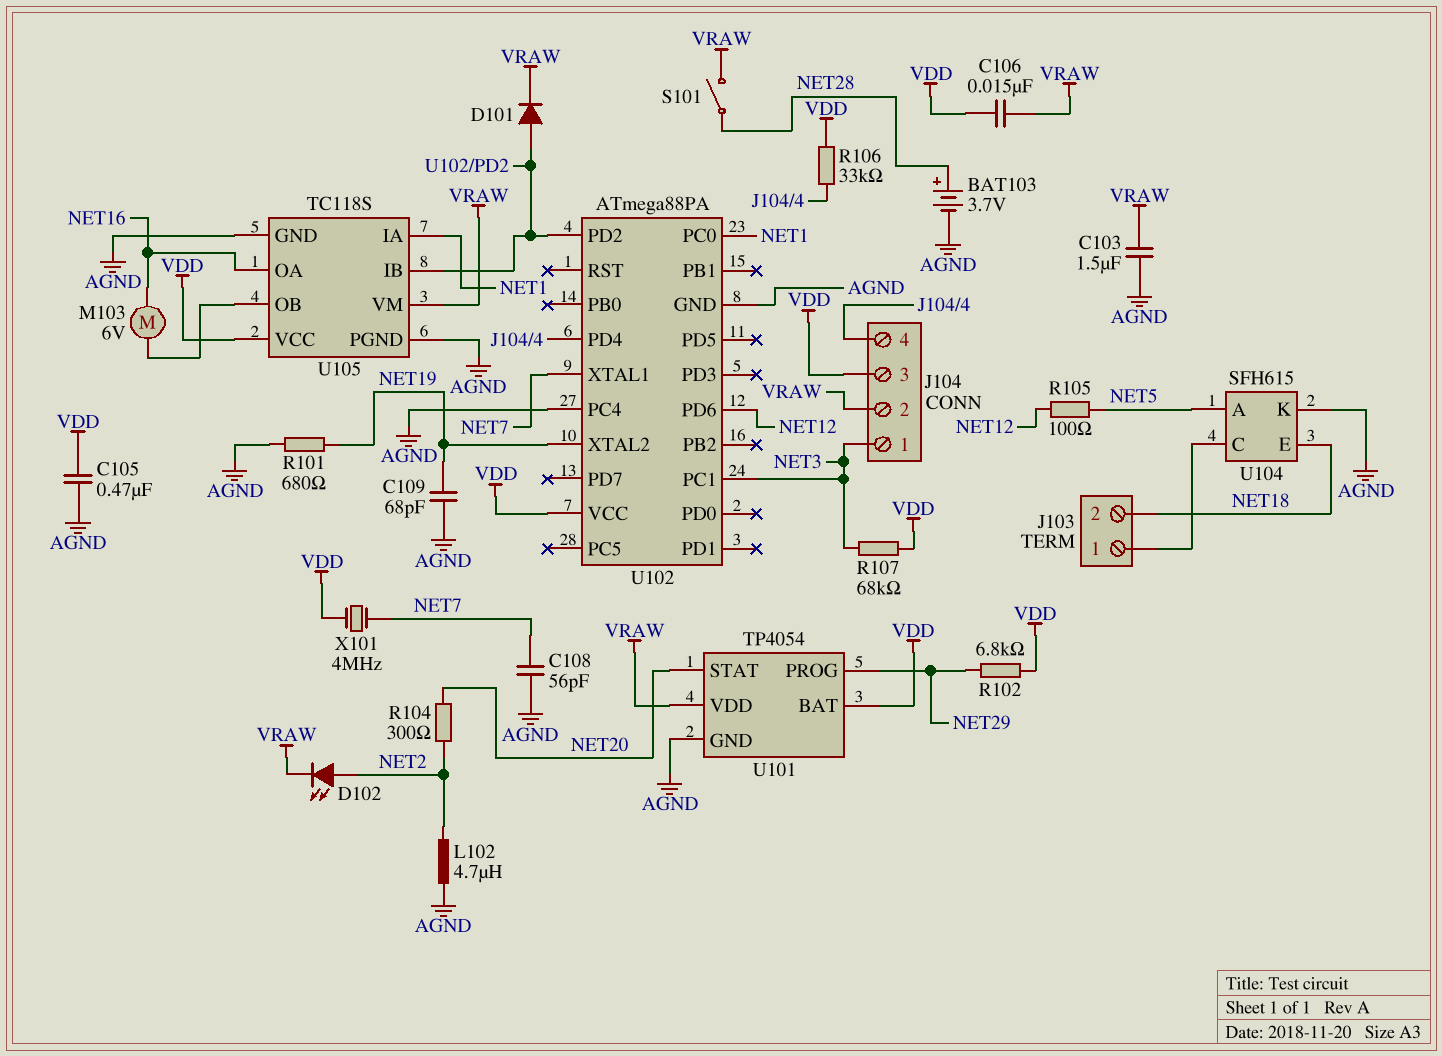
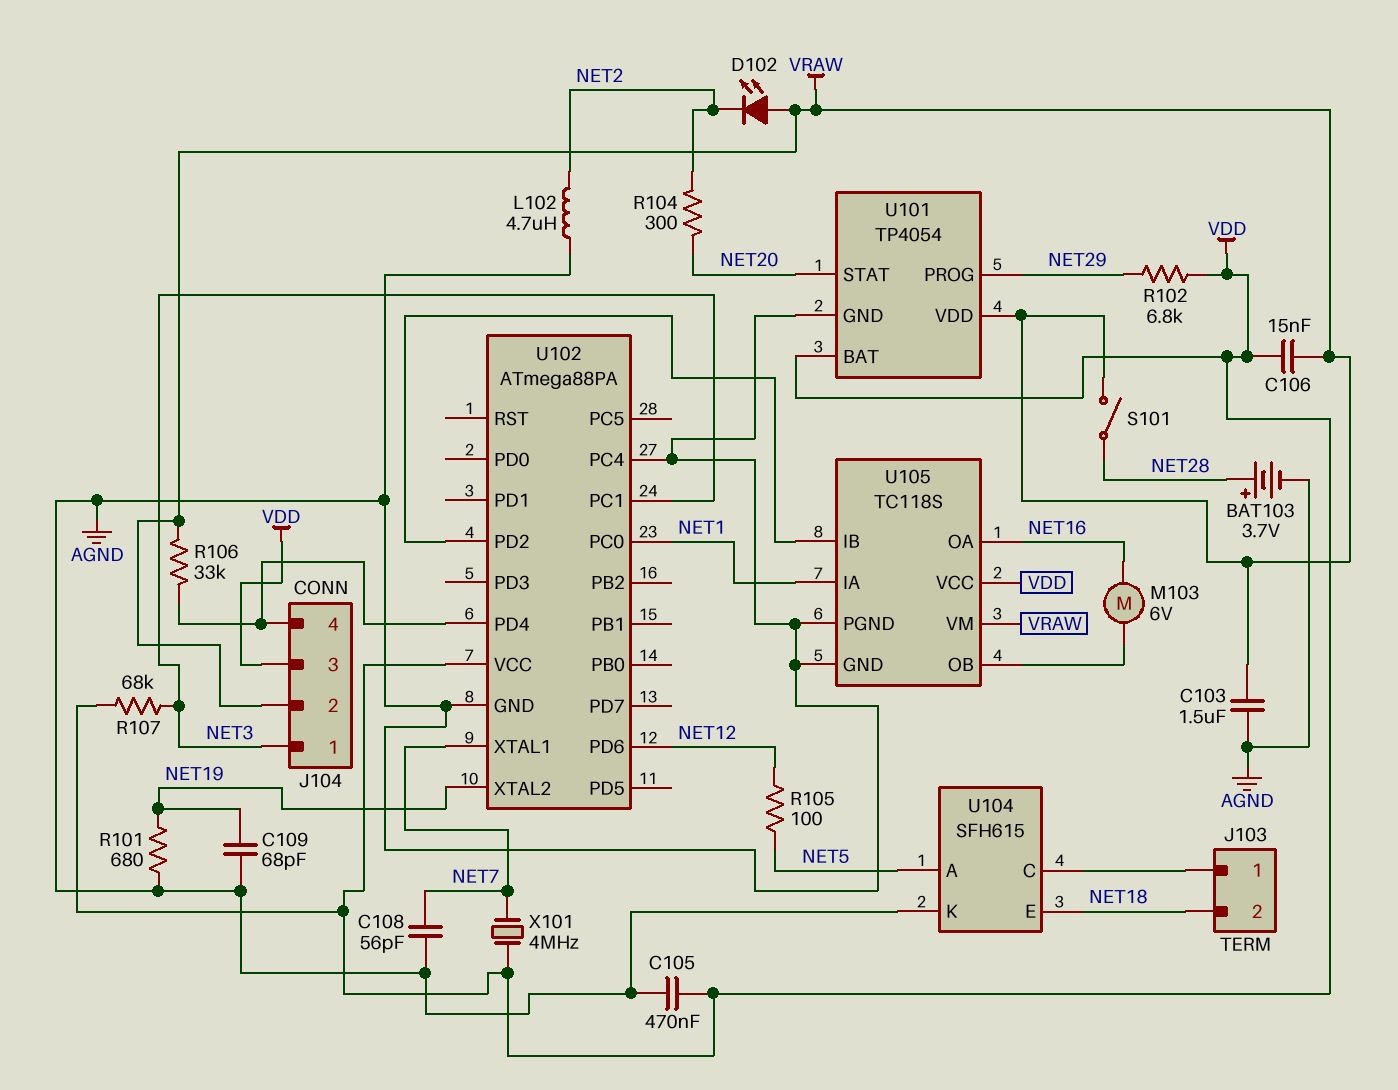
D101: diode (A U102/PD2, K VRAW) -> none
D102: LED (A NET2, K VRAW) -> LED (A VRAW, K NET2)
R106: 33k (J104/4, VDD) -> 33k (J104/4, VRAW)

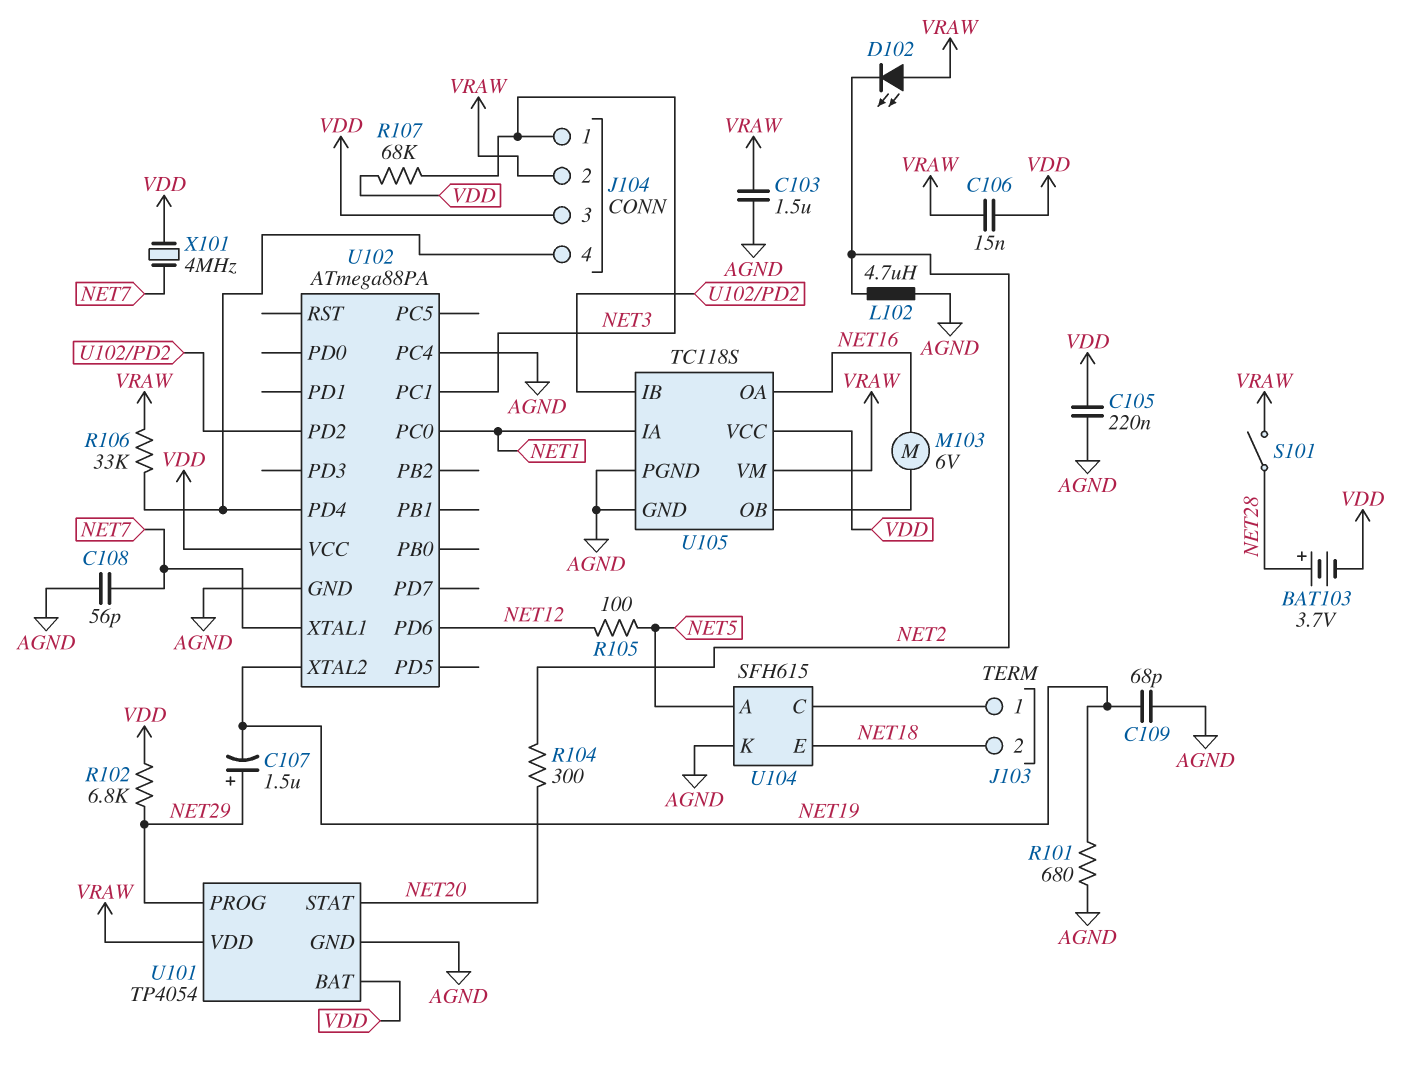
BAT103: 3.7V (plus NET28, minus AGND) -> 3.7V (plus NET28, minus VDD)
C105: 470nF (AGND, VDD) -> 220nF (AGND, VDD)
C107: none -> 1.5uF (plus NET29, minus NET19)

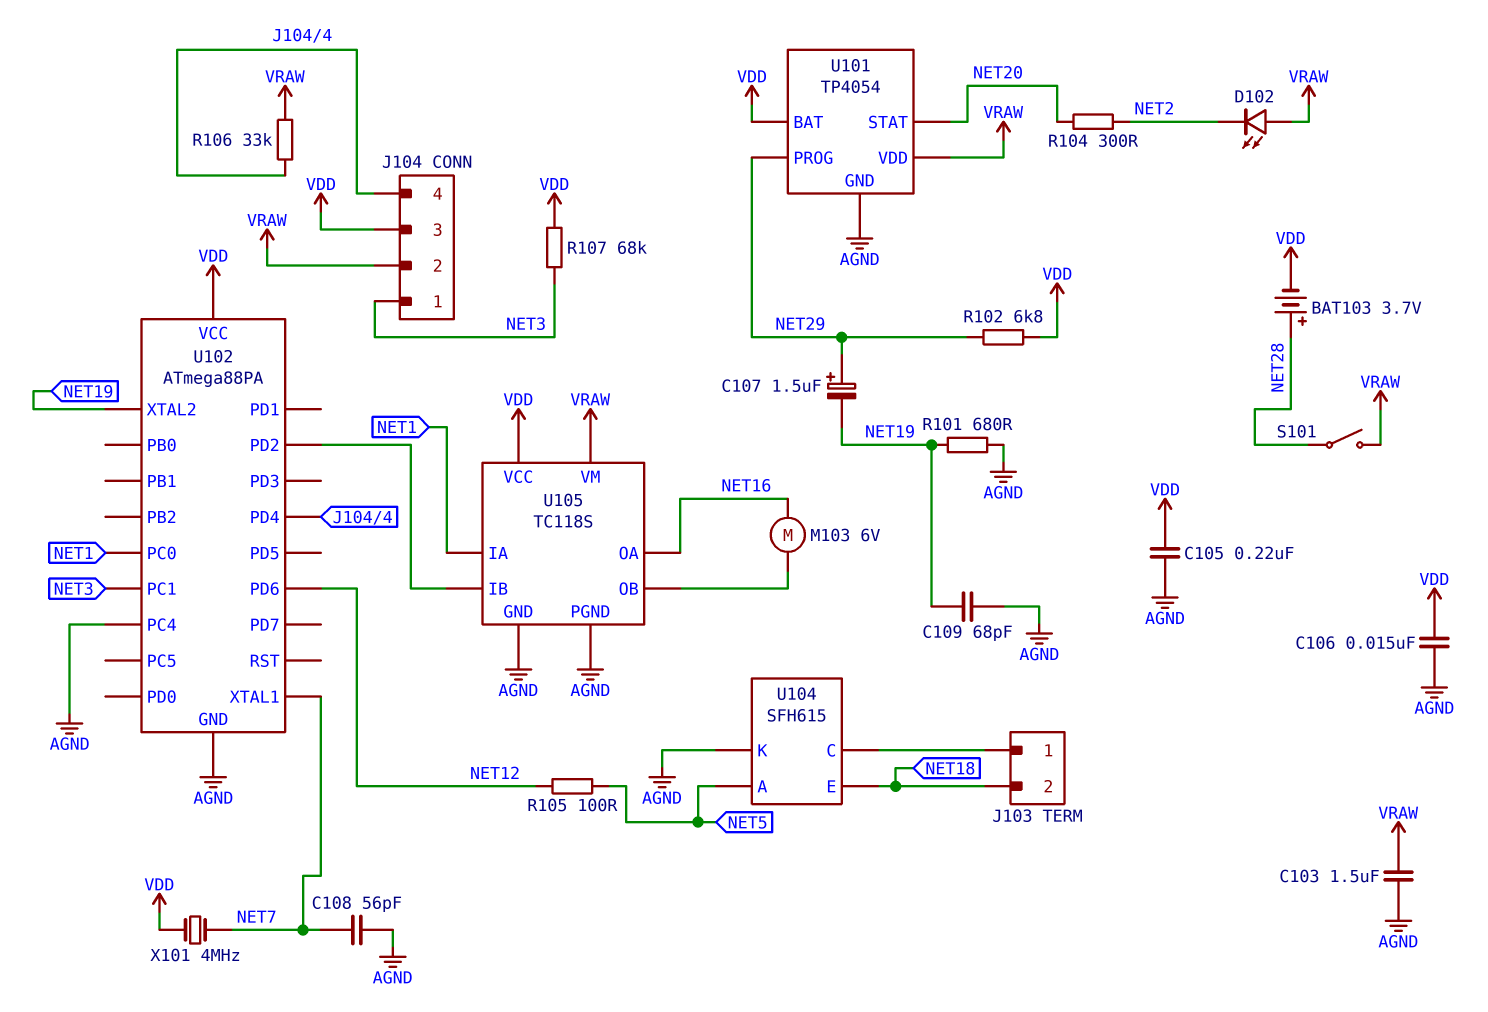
C106: 15nF (VDD, VRAW) -> 15nF (AGND, VDD)
L102: 4.7uH (AGND, NET2) -> none

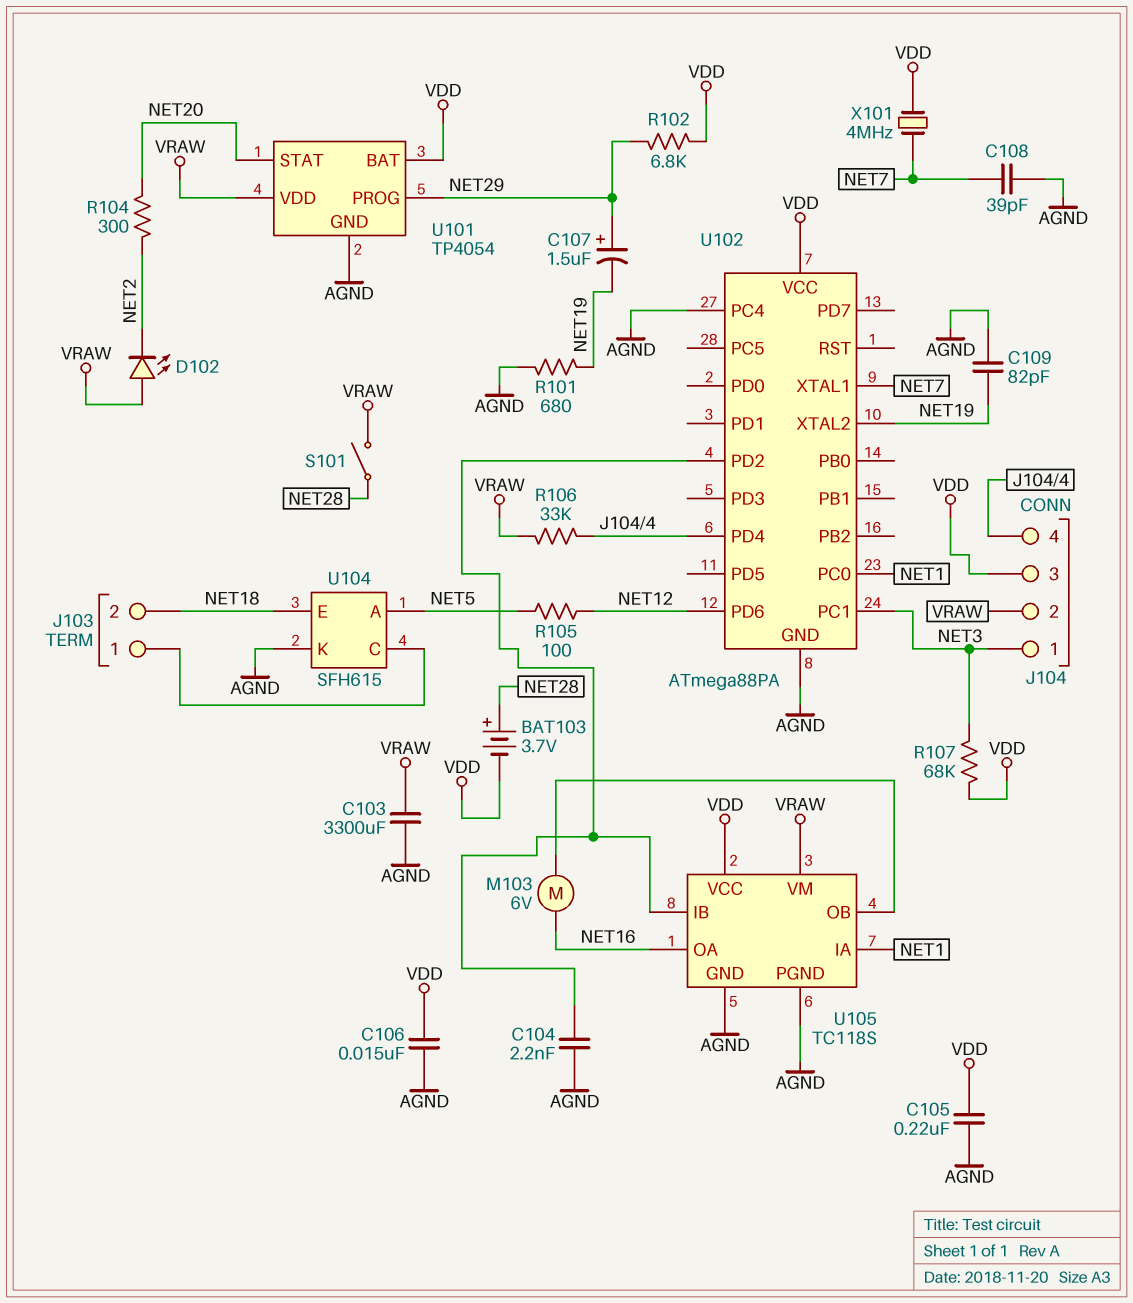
C103: 1.5uF (AGND, VRAW) -> 3300uF (AGND, VRAW)
C104: none -> 2.2nF (AGND, U102/PD2)
C108: 56pF (AGND, NET7) -> 39pF (AGND, NET7)
C109: 68pF (AGND, NET19) -> 82pF (AGND, NET19)

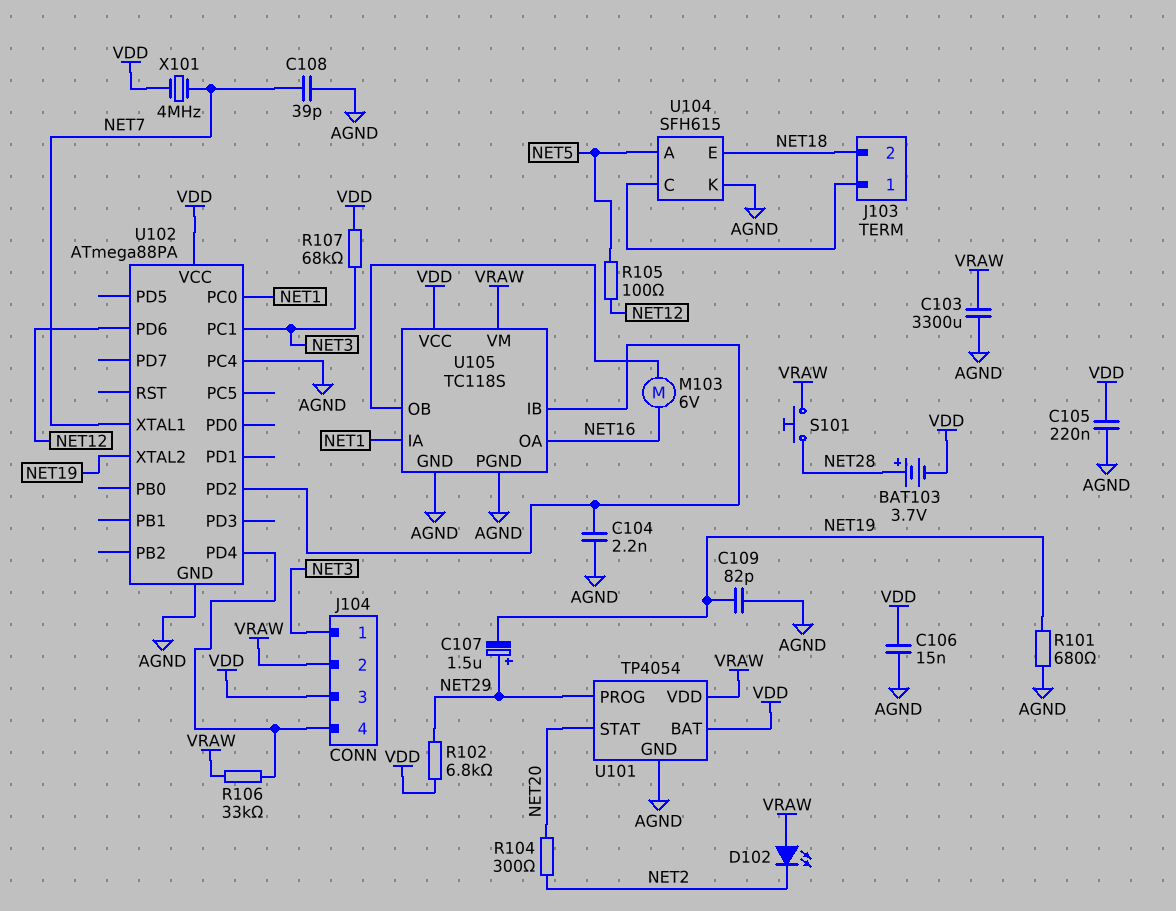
S101: switch (NET28, VRAW) -> button (NET28, VRAW)

